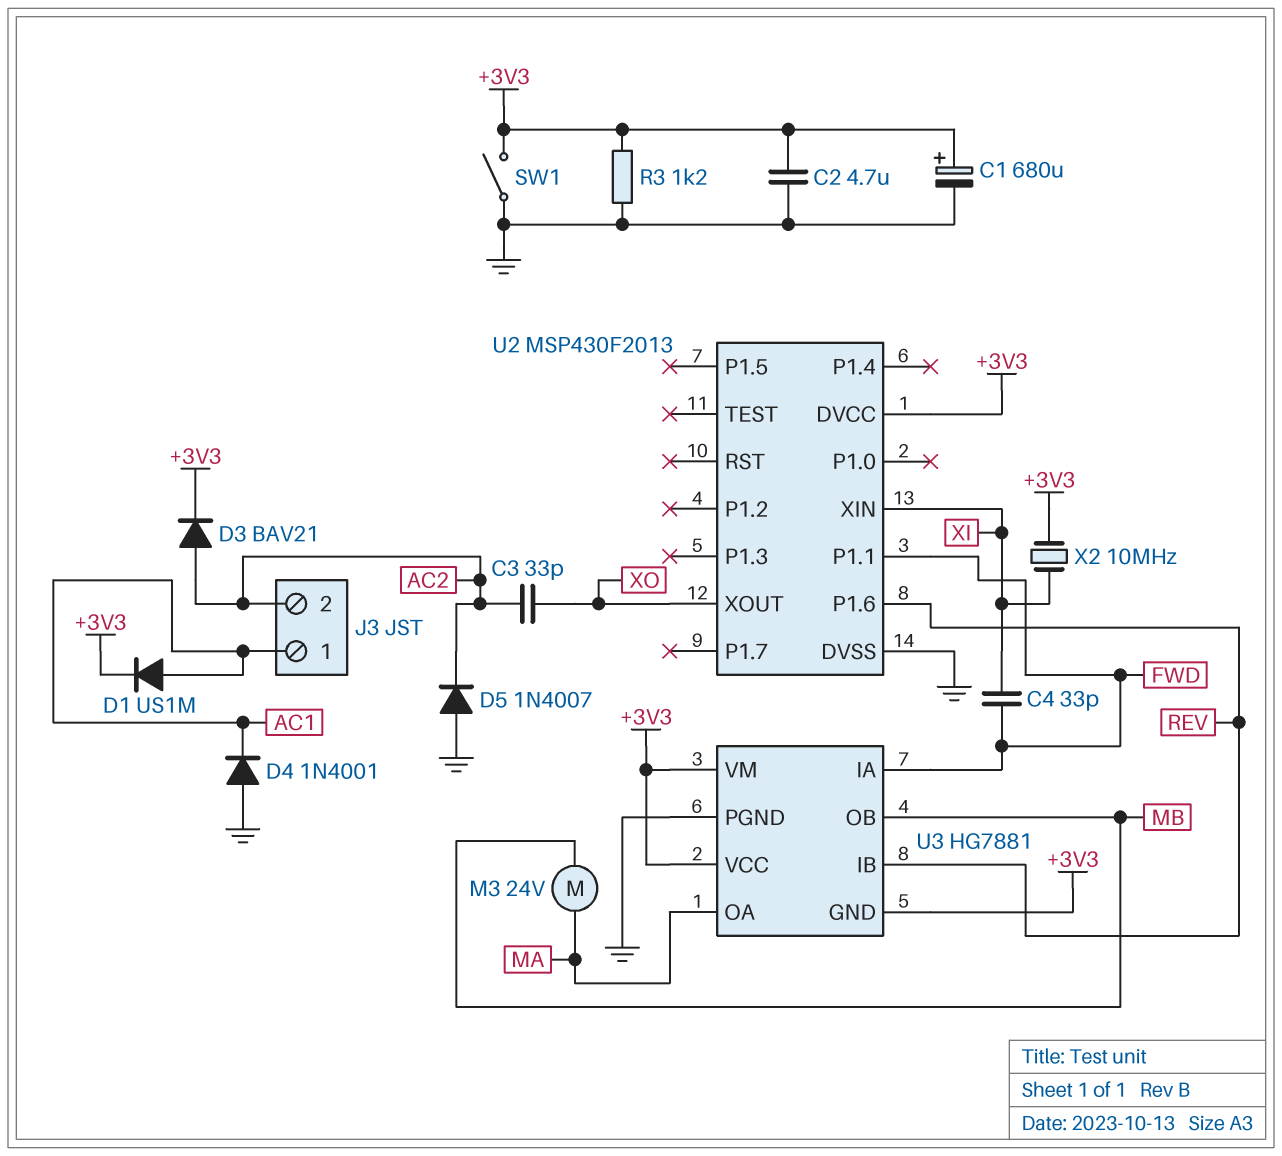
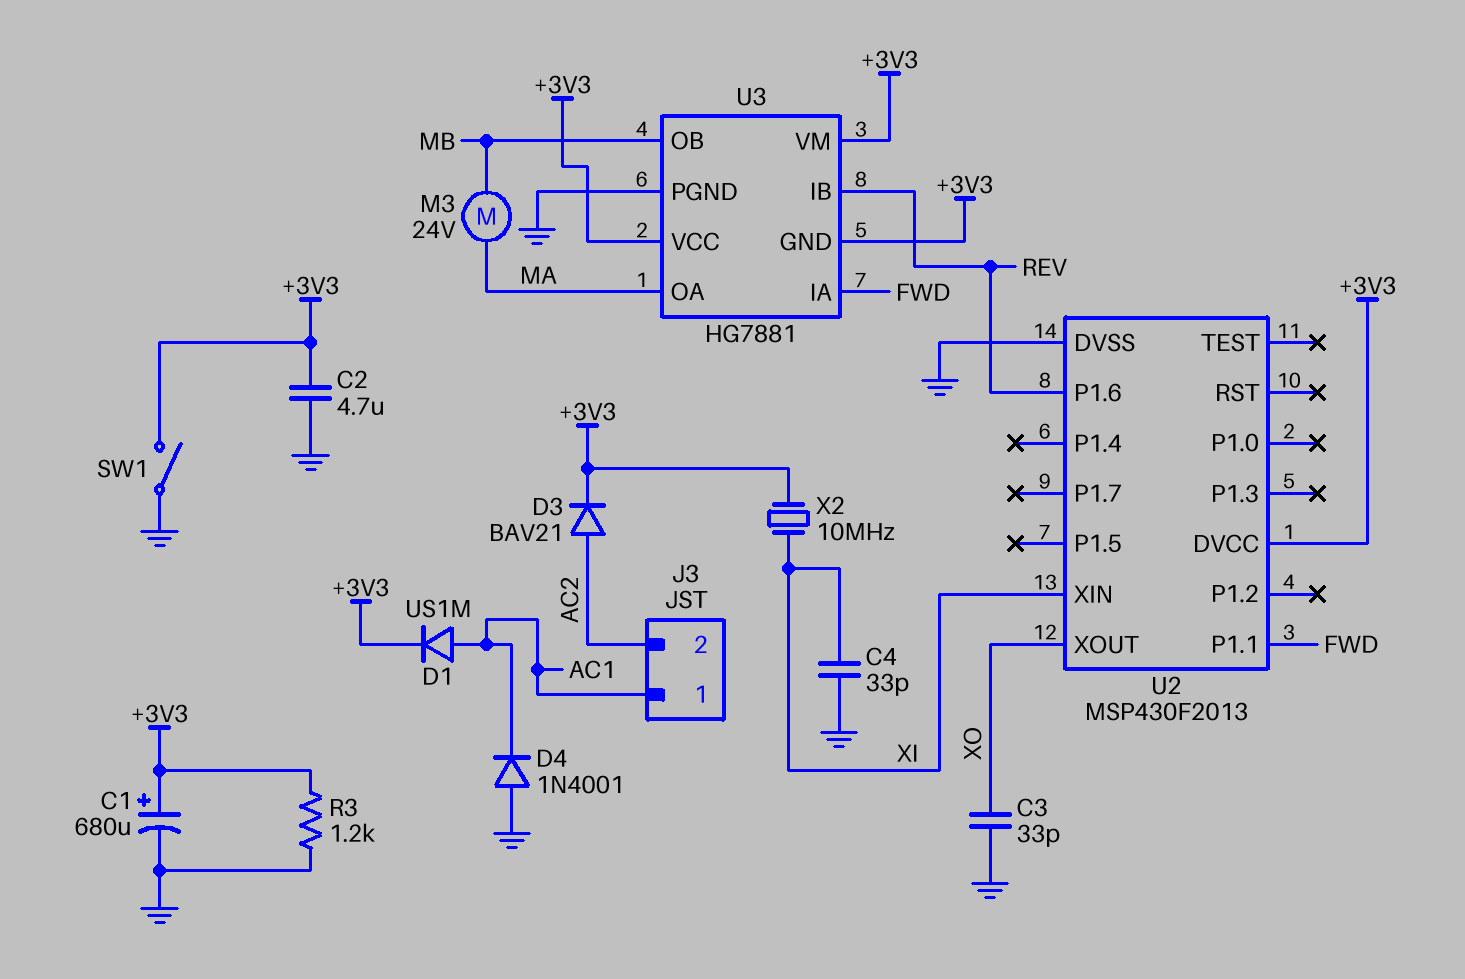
C3: 33pF (AC2, XO) -> 33pF (GND, XO)
C4: 33pF (FWD, XI) -> 33pF (GND, XI)
D5: diode 1N4007 (A GND, K AC2) -> none

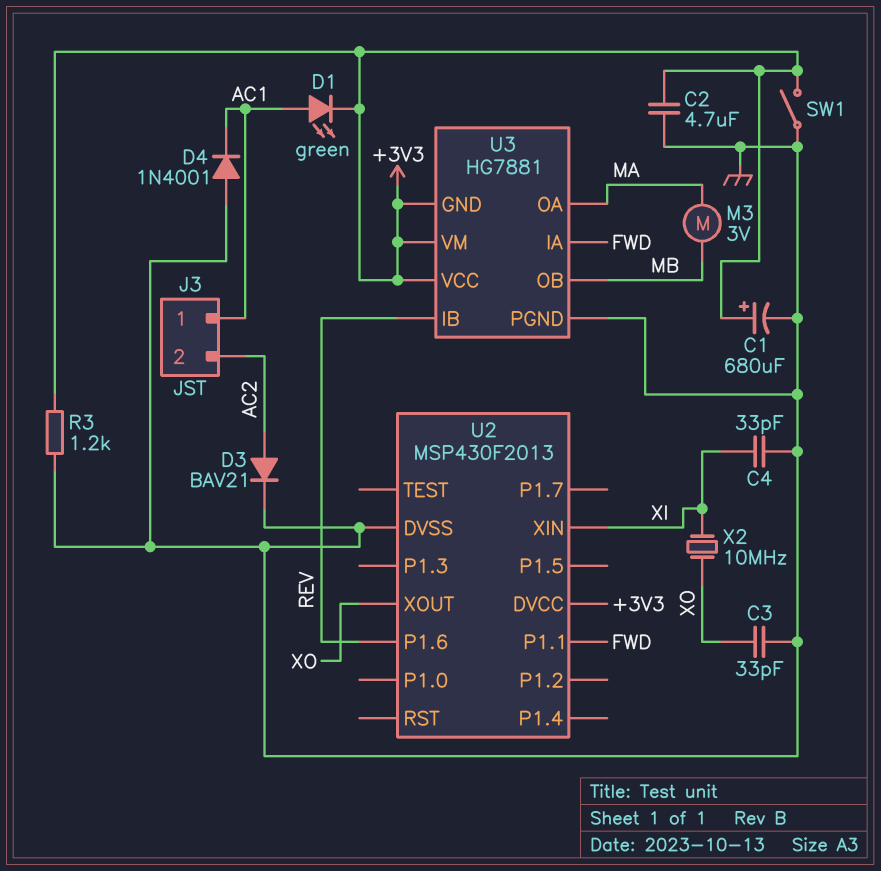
D1: diode US1M (A AC1, K +3V3) -> LED green (A AC1, K +3V3)
D3: diode BAV21 (A AC2, K +3V3) -> diode BAV21 (A AC2, K GND)
M3: motor 24V (MA, MB) -> motor 3V (MA, MB)
X2: 10MHz (+3V3, XI) -> 10MHz (XI, XO)

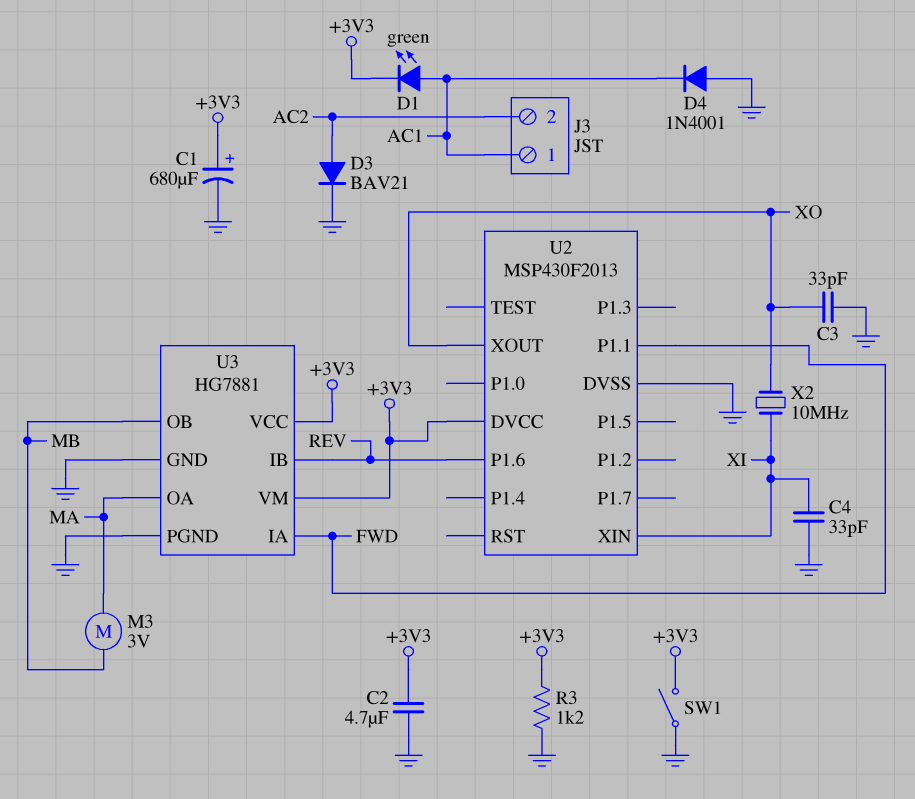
U3 pin GND: +3V3 -> GND

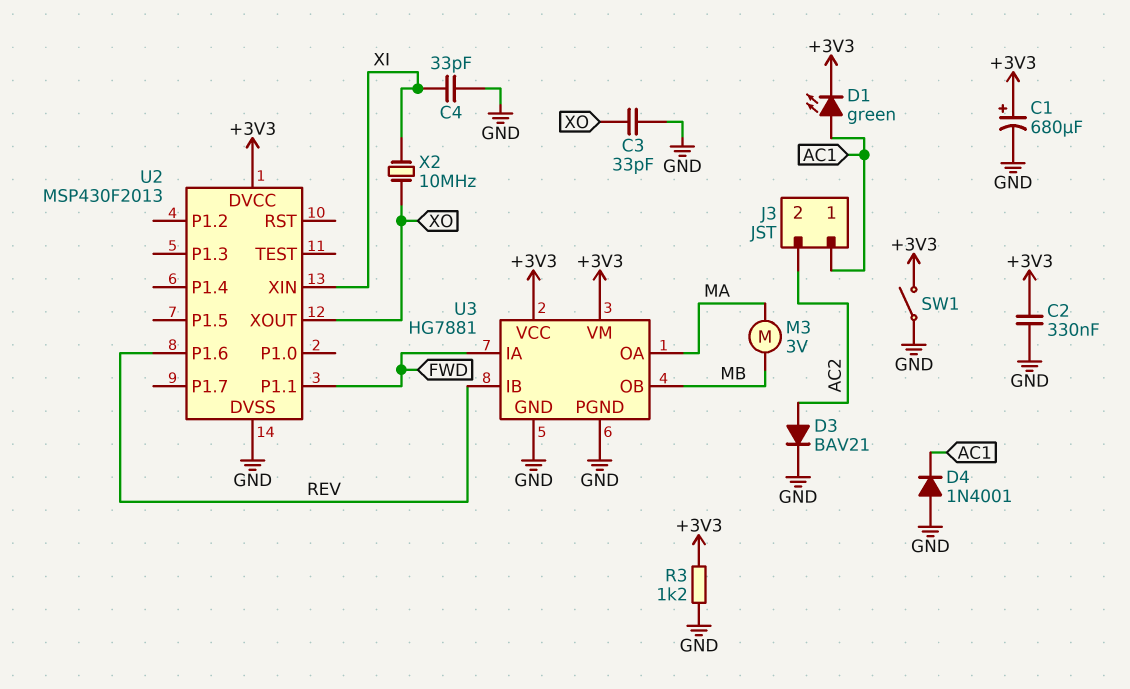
C2: 4.7uF (+3V3, GND) -> 330nF (+3V3, GND)

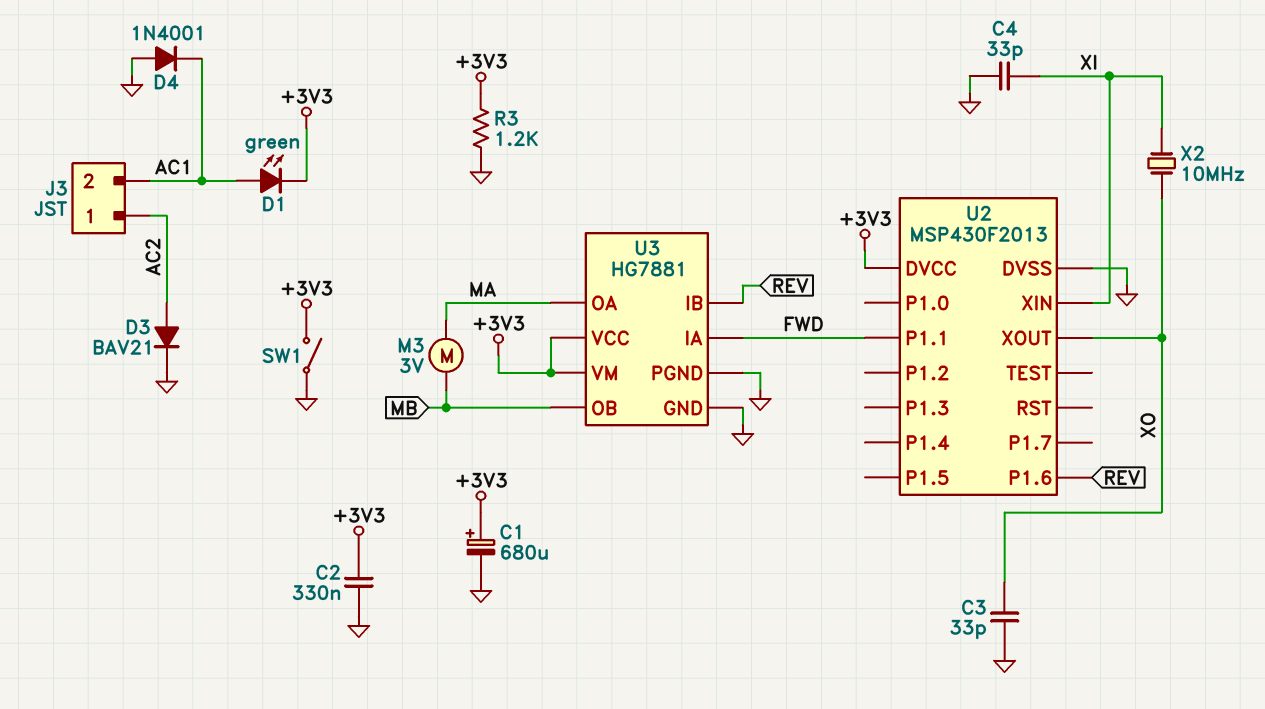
J3 pin 1: AC1 -> AC2
J3 pin 2: AC2 -> AC1

